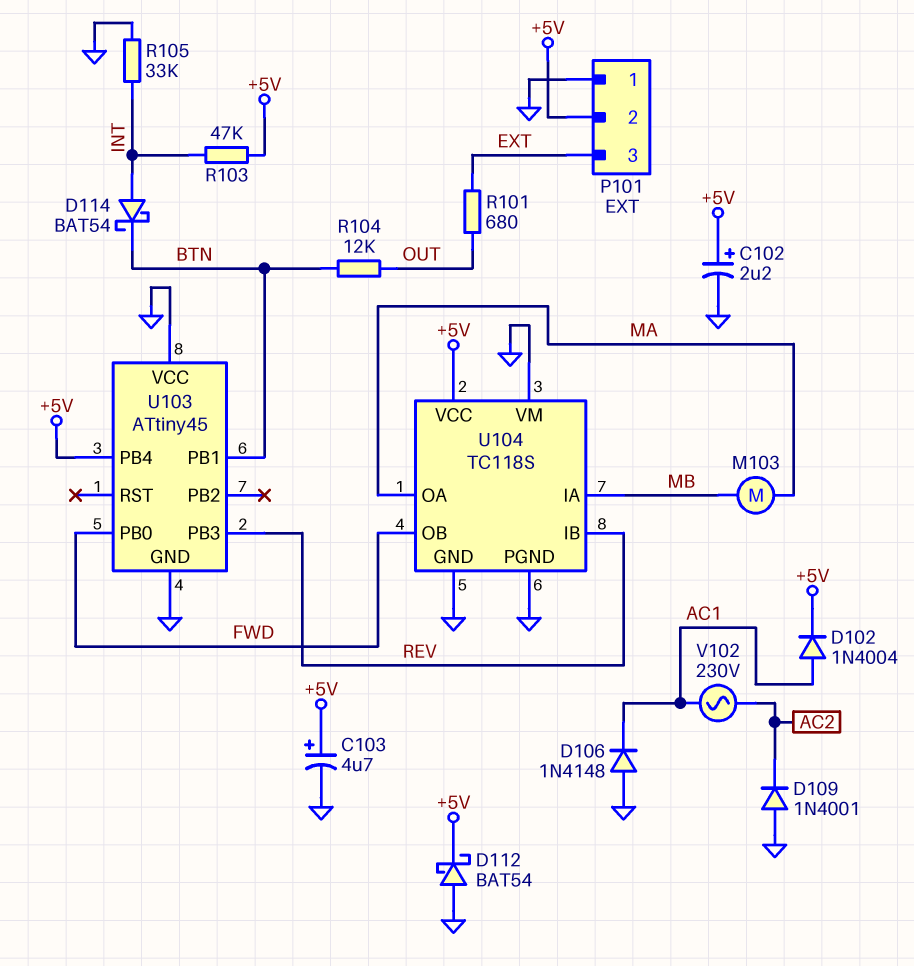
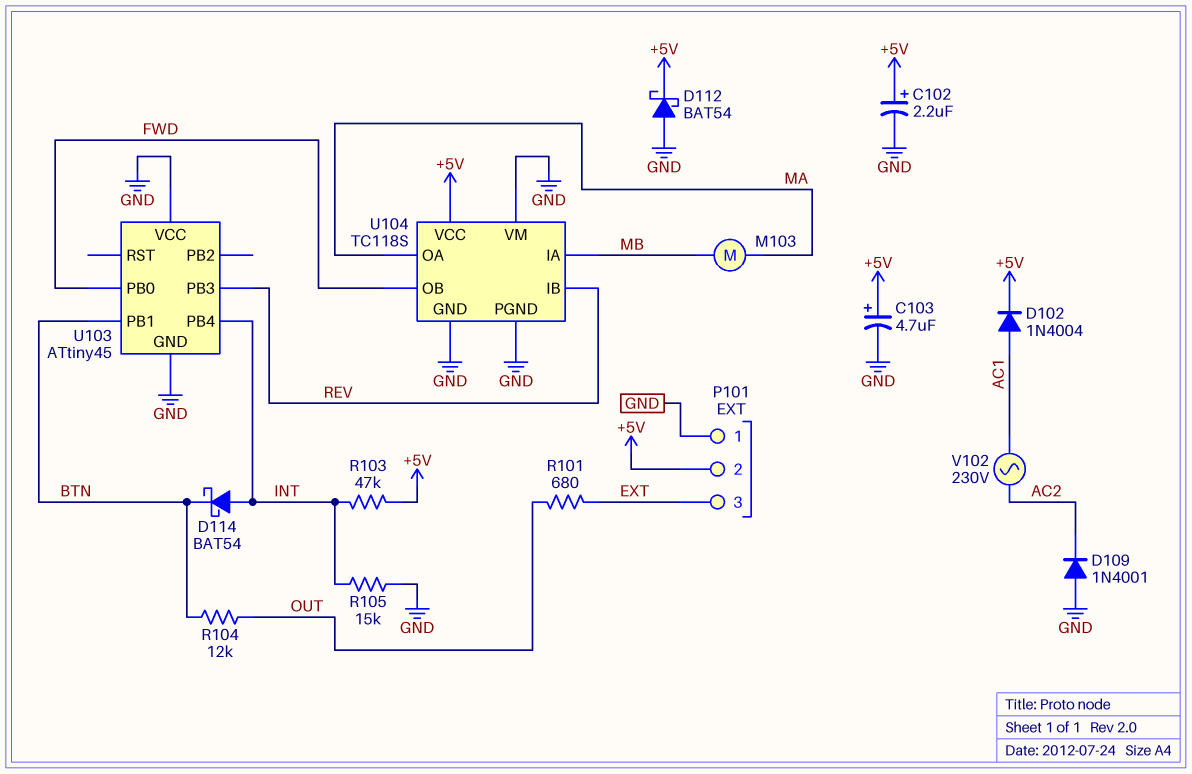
D106: diode 1N4148 (A GND, K AC1) -> none
R105: 33k (GND, INT) -> 15k (GND, INT)
U103 pin PB4: +5V -> INT

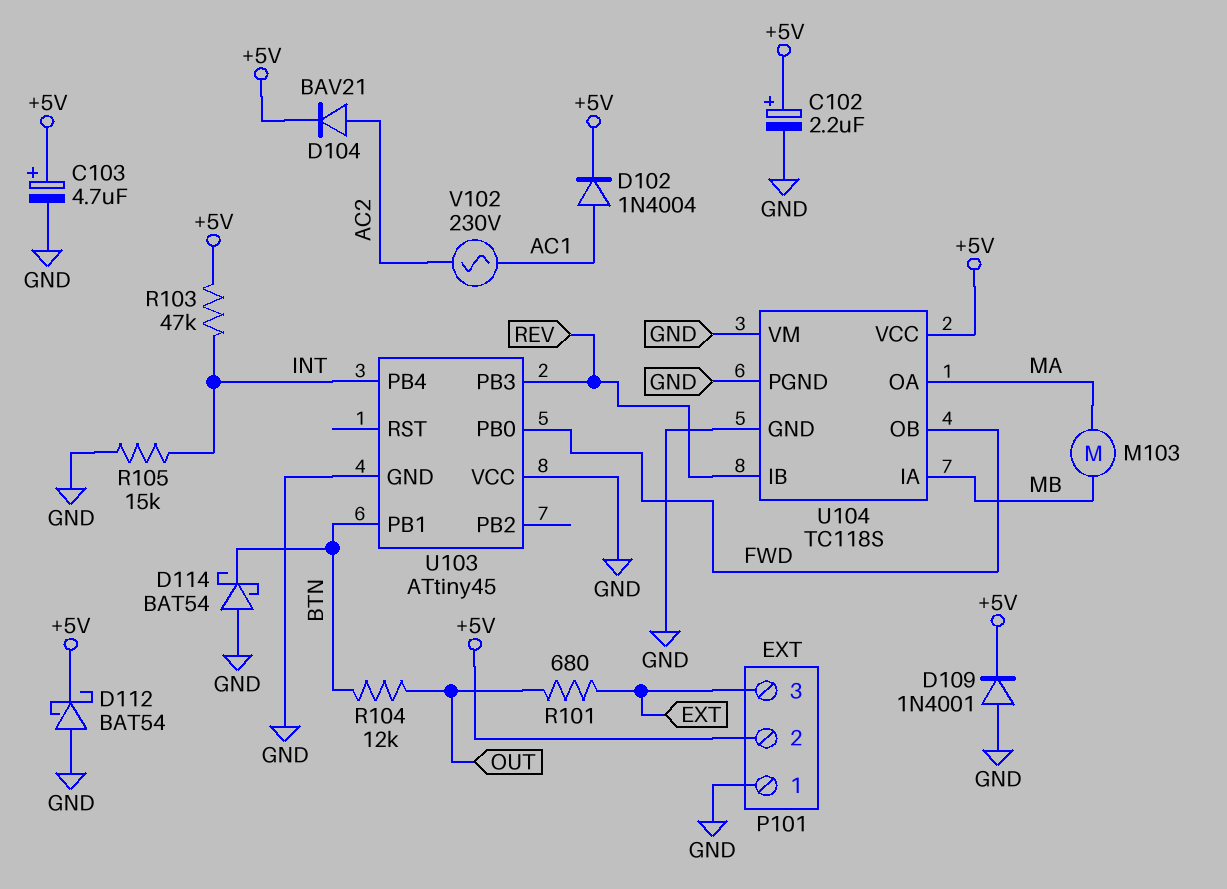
D104: none -> diode BAV21 (A AC2, K +5V)
D109: diode 1N4001 (A GND, K AC2) -> diode 1N4001 (A GND, K +5V)
D114: schottky BAT54 (A INT, K BTN) -> schottky BAT54 (A GND, K BTN)

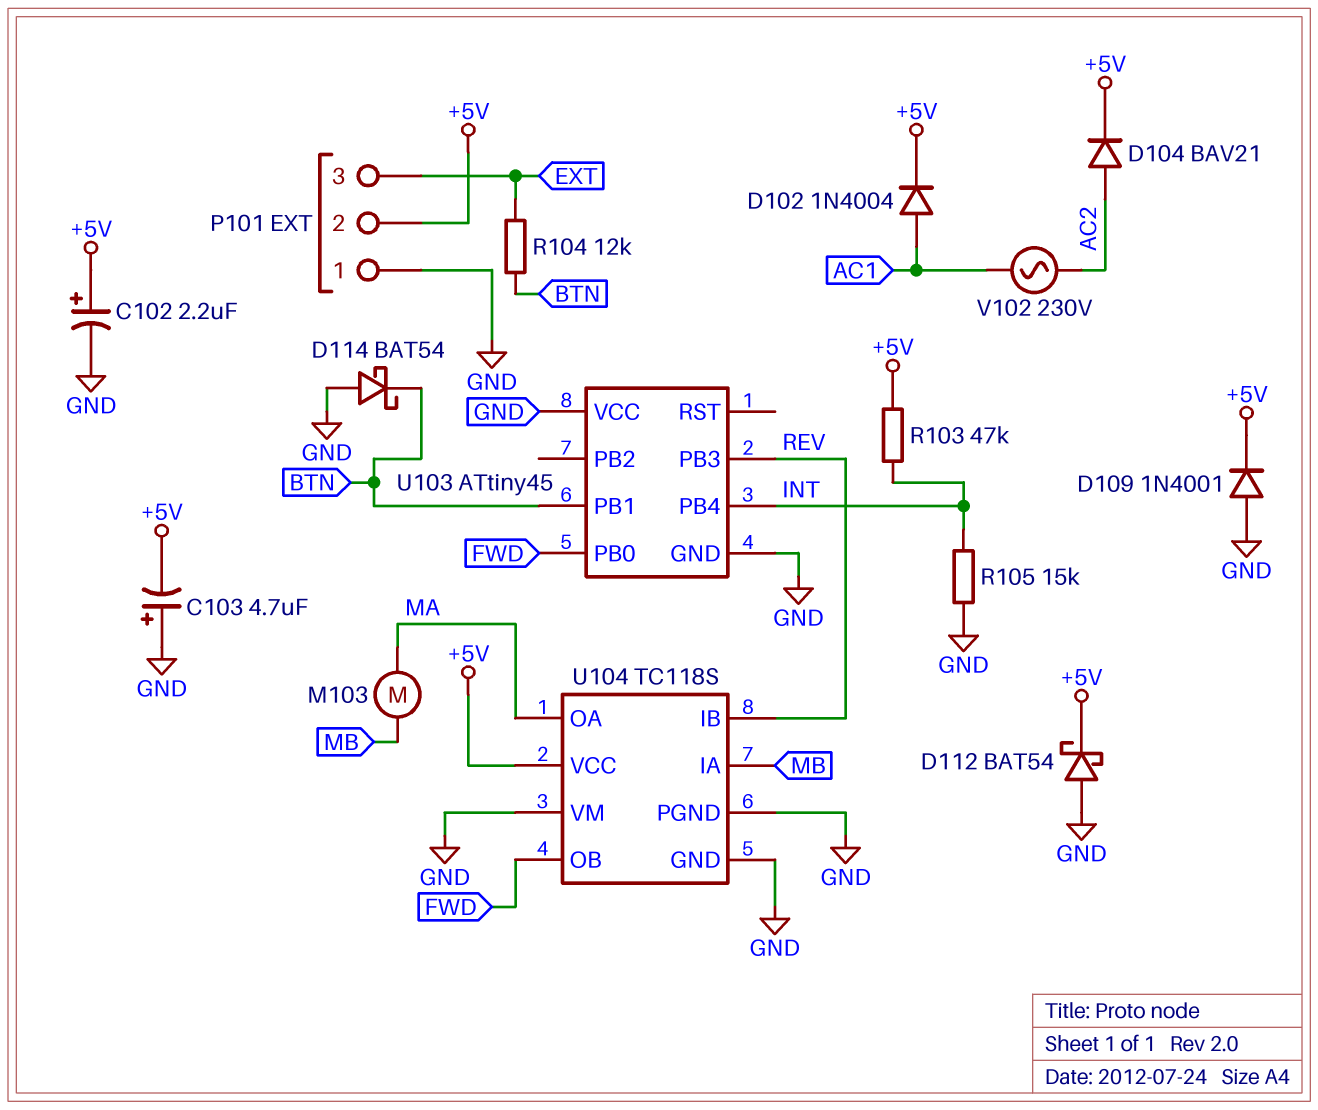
C103: 4.7uF (plus +5V, minus GND) -> 4.7uF (plus GND, minus +5V)
R101: 680 (EXT, OUT) -> none
R104: 12k (BTN, OUT) -> 12k (BTN, EXT)

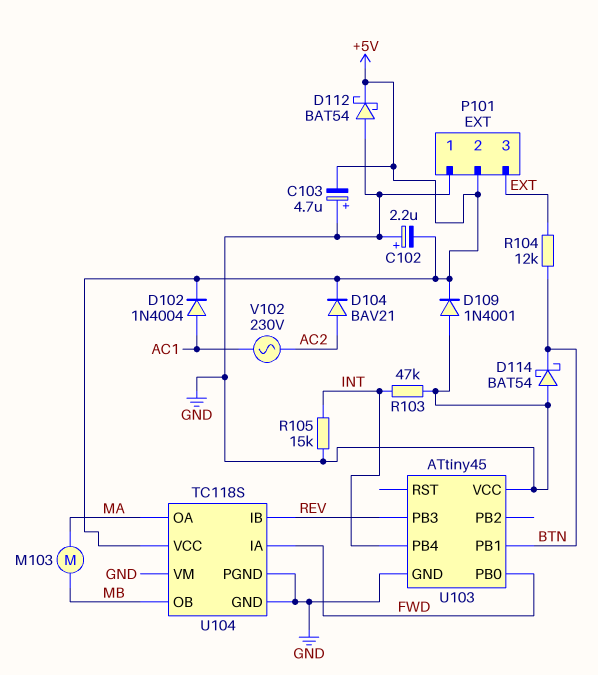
C102: 2.2uF (plus +5V, minus GND) -> 2.2uF (plus GND, minus +5V)
R103: 47k (+5V, INT) -> 47k (GND, INT)
U104 pin IA: MB -> FWD
U104 pin OB: FWD -> MB

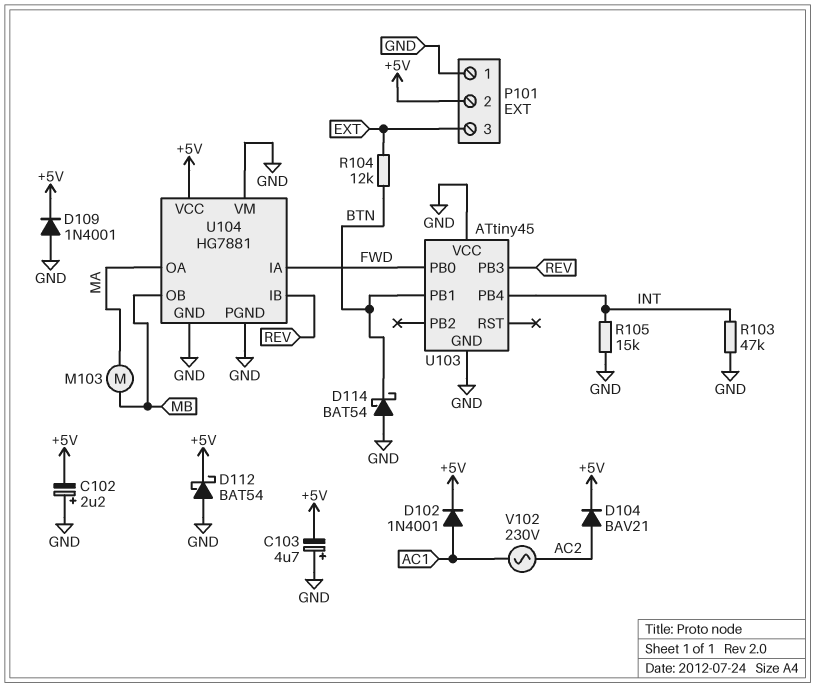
D102: diode 1N4004 (A AC1, K +5V) -> diode 1N4001 (A AC1, K +5V)
U104: TC118S -> HG7881

